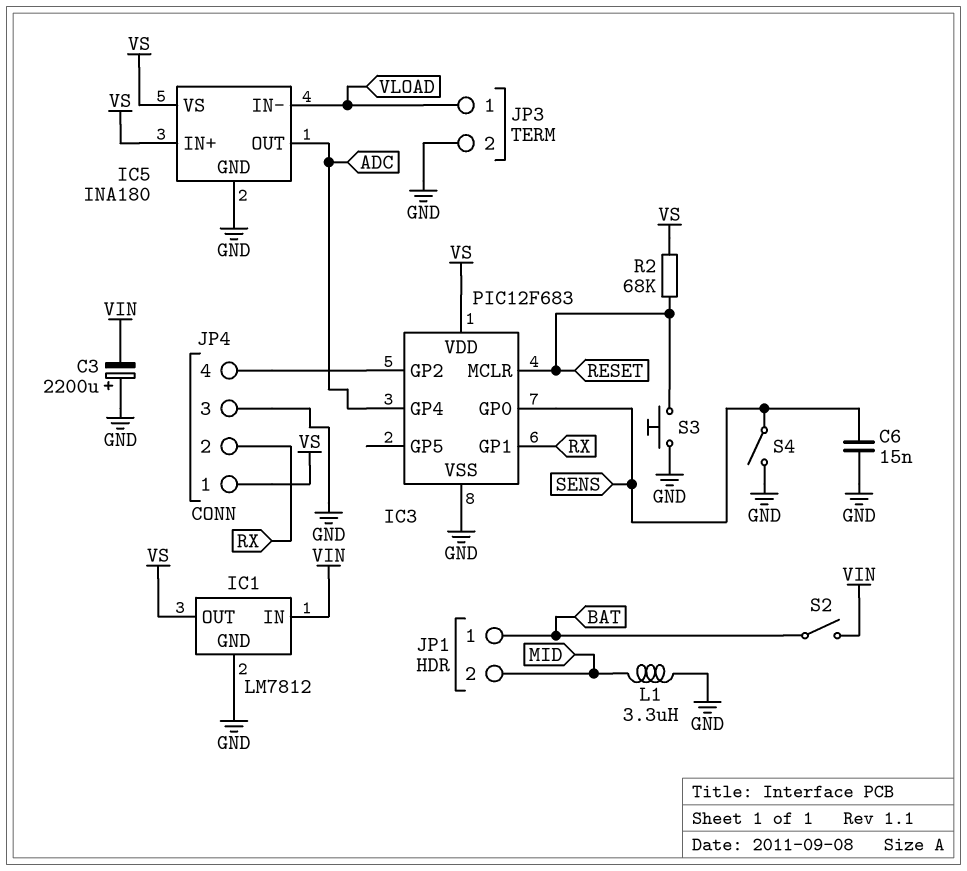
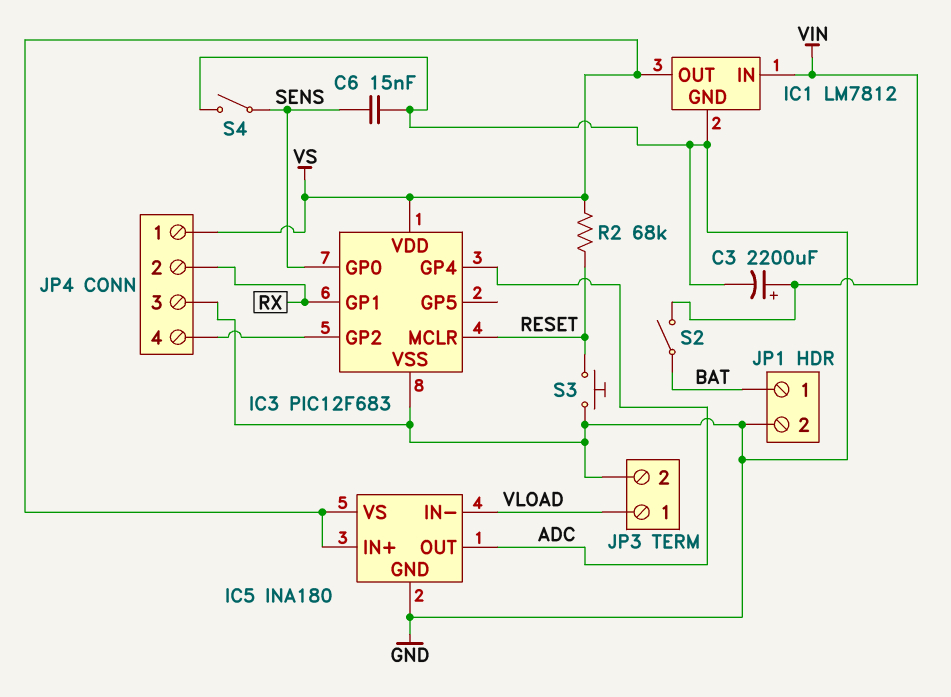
C3: 2200uF (plus GND, minus VIN) -> 2200uF (plus VIN, minus GND)
JP1 pin 2: MID -> GND
L1: 3.3uH (GND, MID) -> none

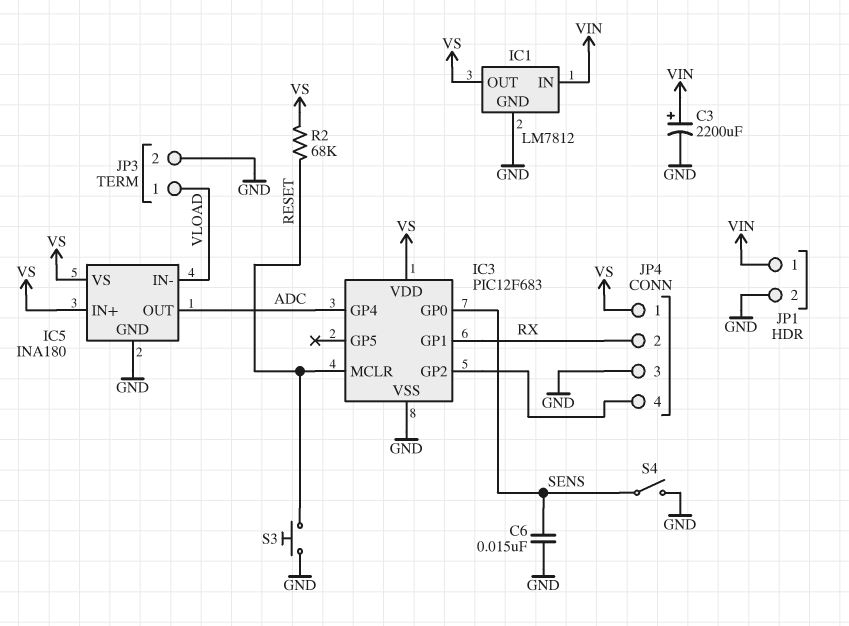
JP1 pin 1: BAT -> VIN
S2: switch (BAT, VIN) -> none

